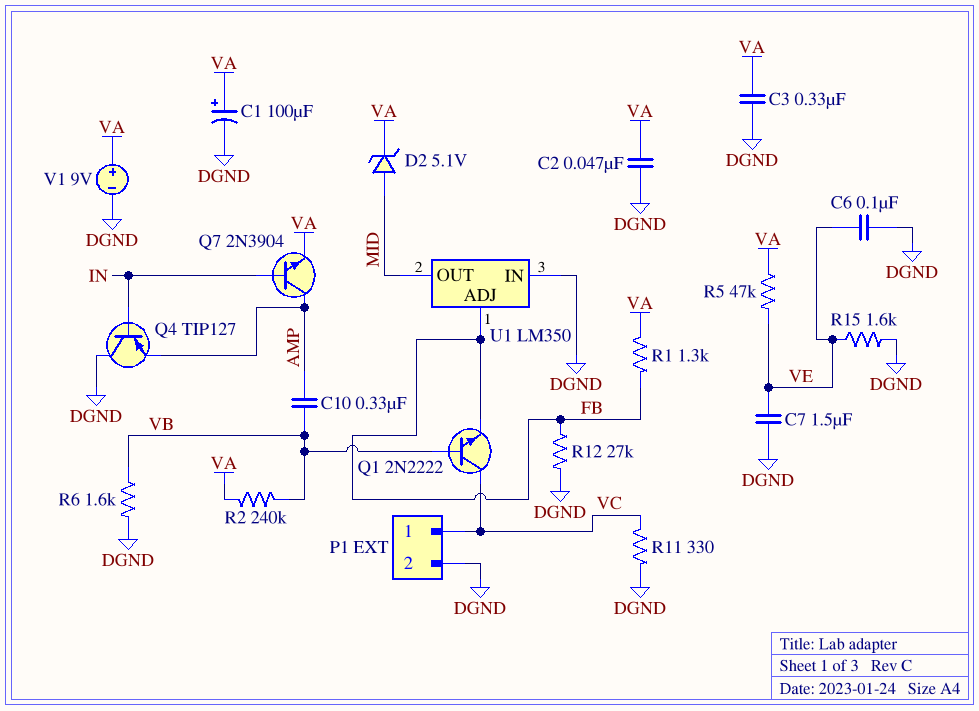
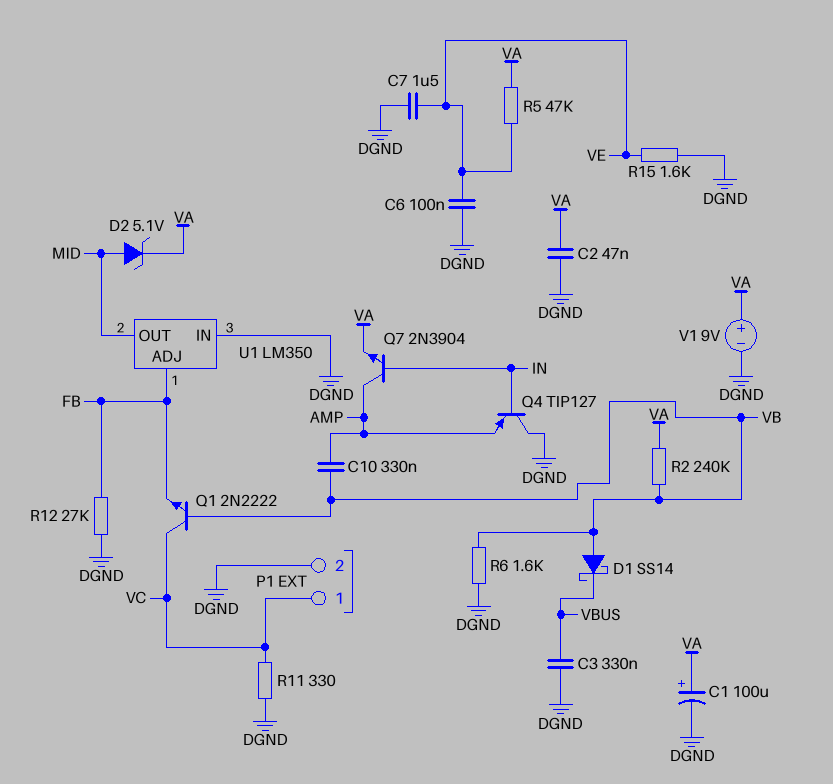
C3: 330nF (DGND, VA) -> 330nF (DGND, VBUS)
D1: none -> schottky SS14 (A VB, K VBUS)
R1: 1.3k (FB, VA) -> none

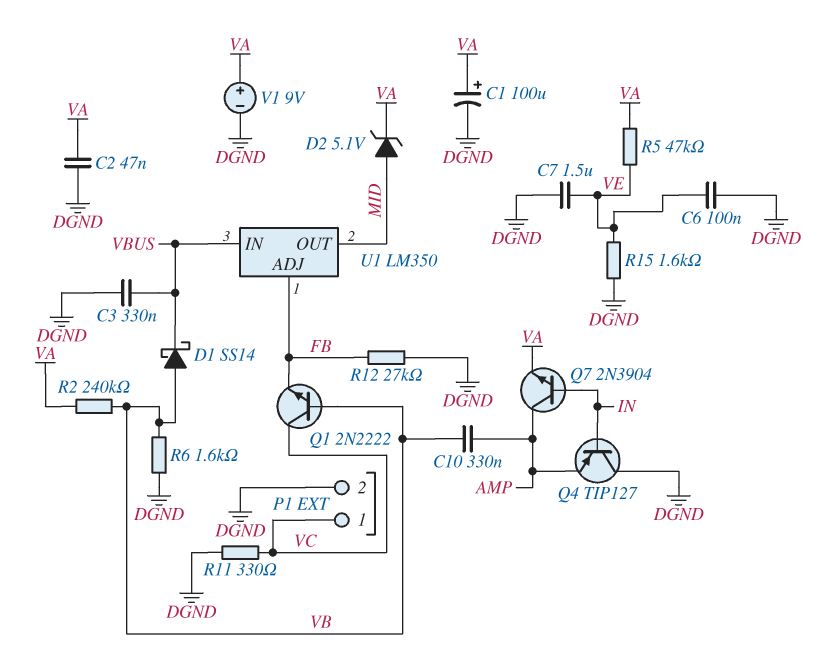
U1 pin IN: DGND -> VBUS

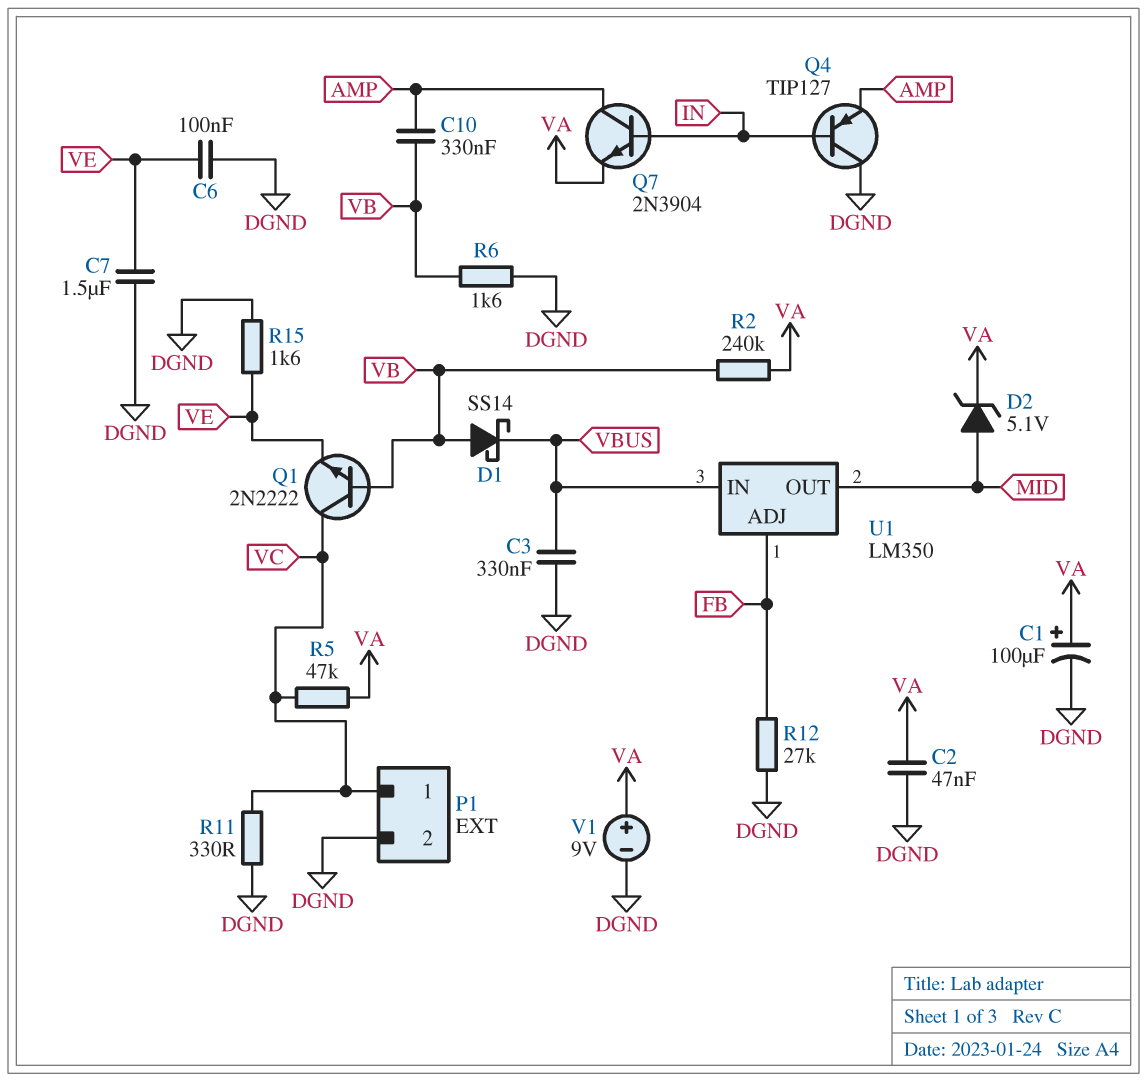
Q1: NPN 2N2222 (B VB, C VC, E FB) -> NPN 2N2222 (B VB, C VC, E VE)
R5: 47k (VA, VE) -> 47k (VA, VC)

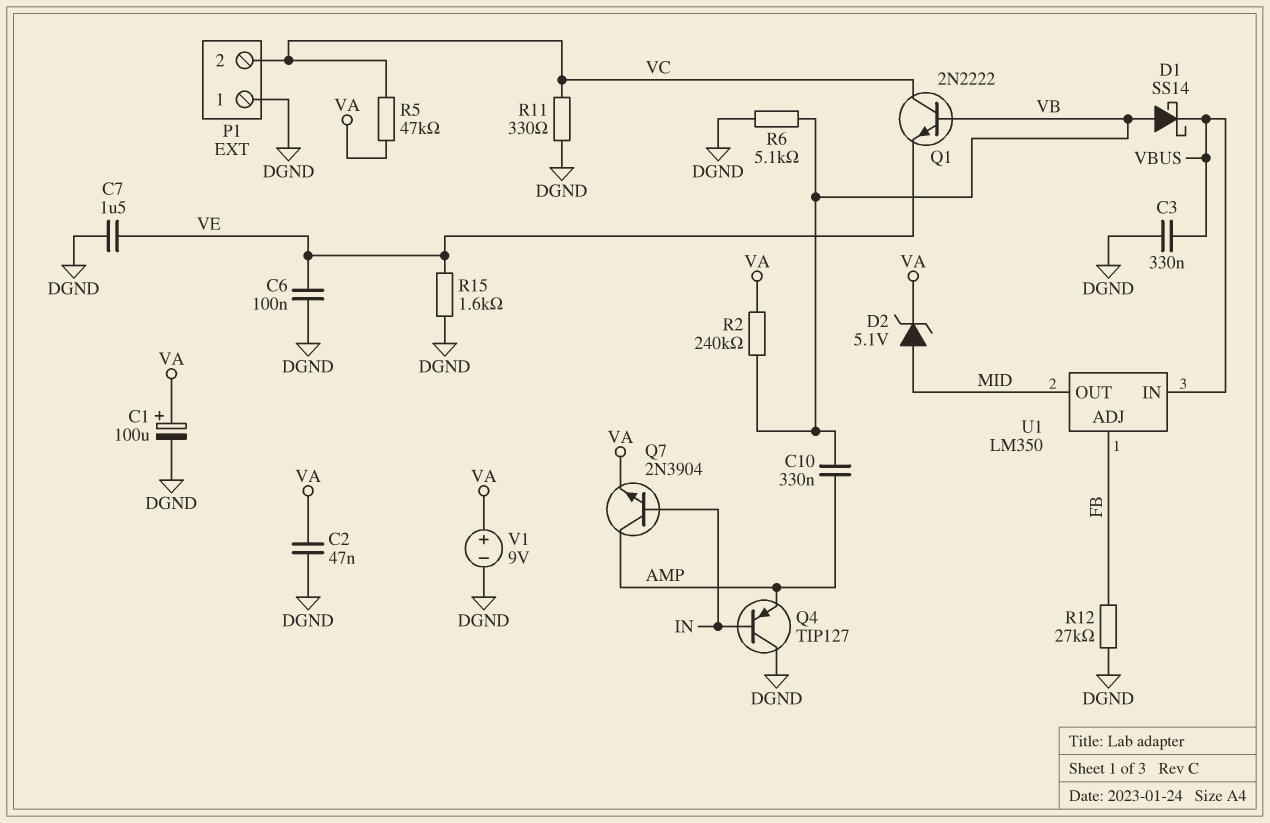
P1 pin 1: VC -> DGND
P1 pin 2: DGND -> VC
R6: 1.6k (DGND, VB) -> 5.1k (DGND, VB)

